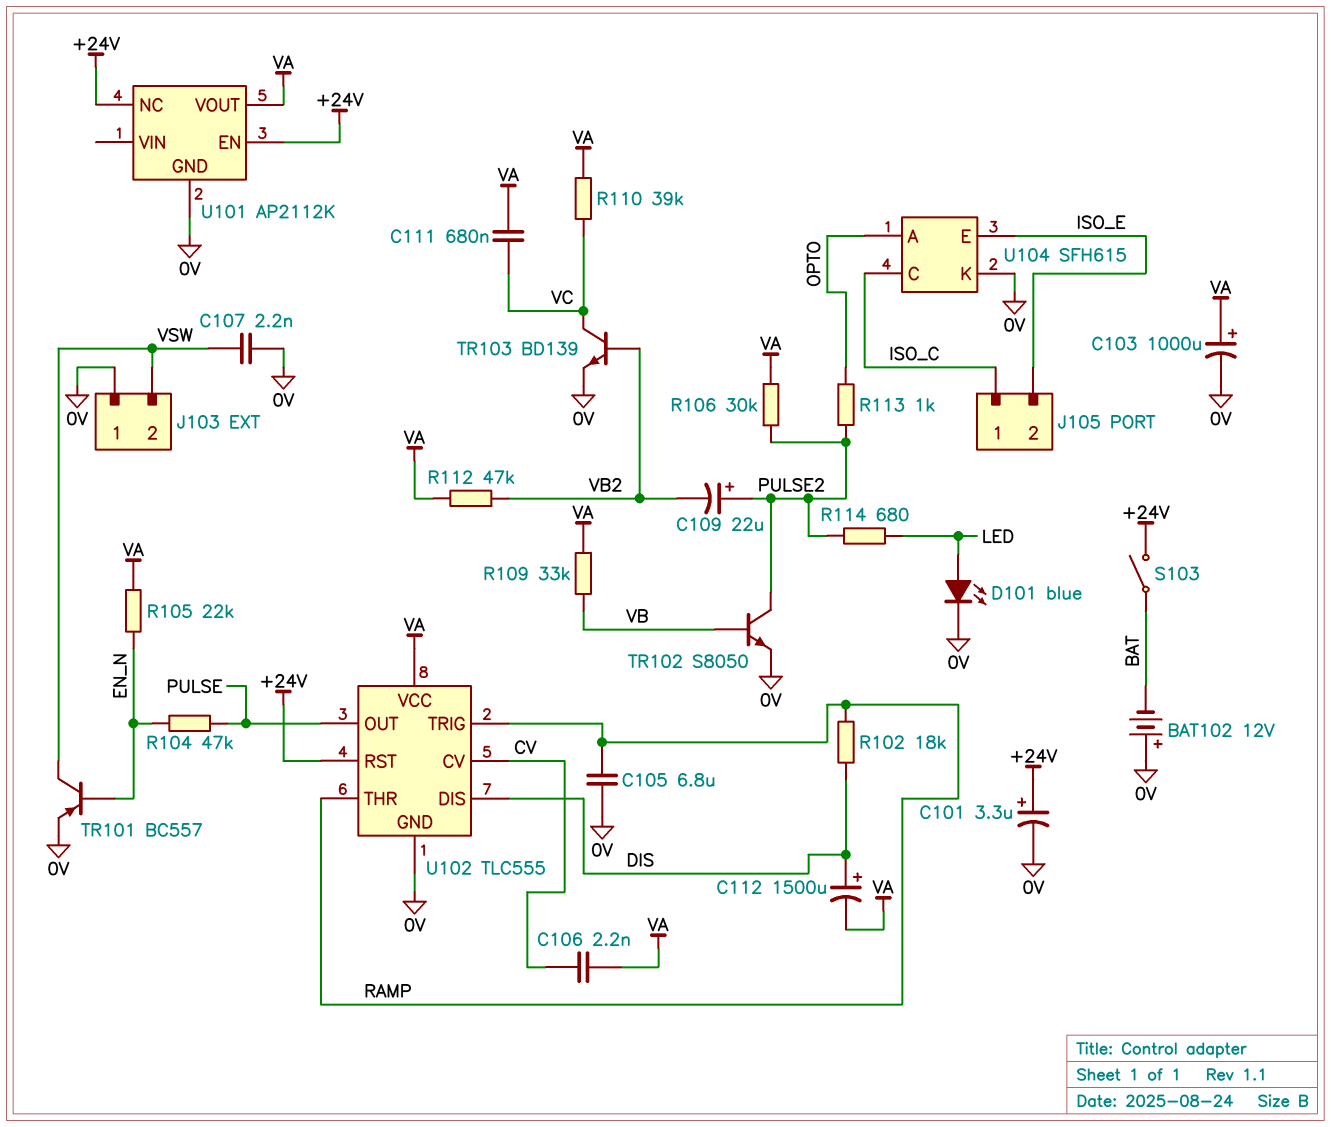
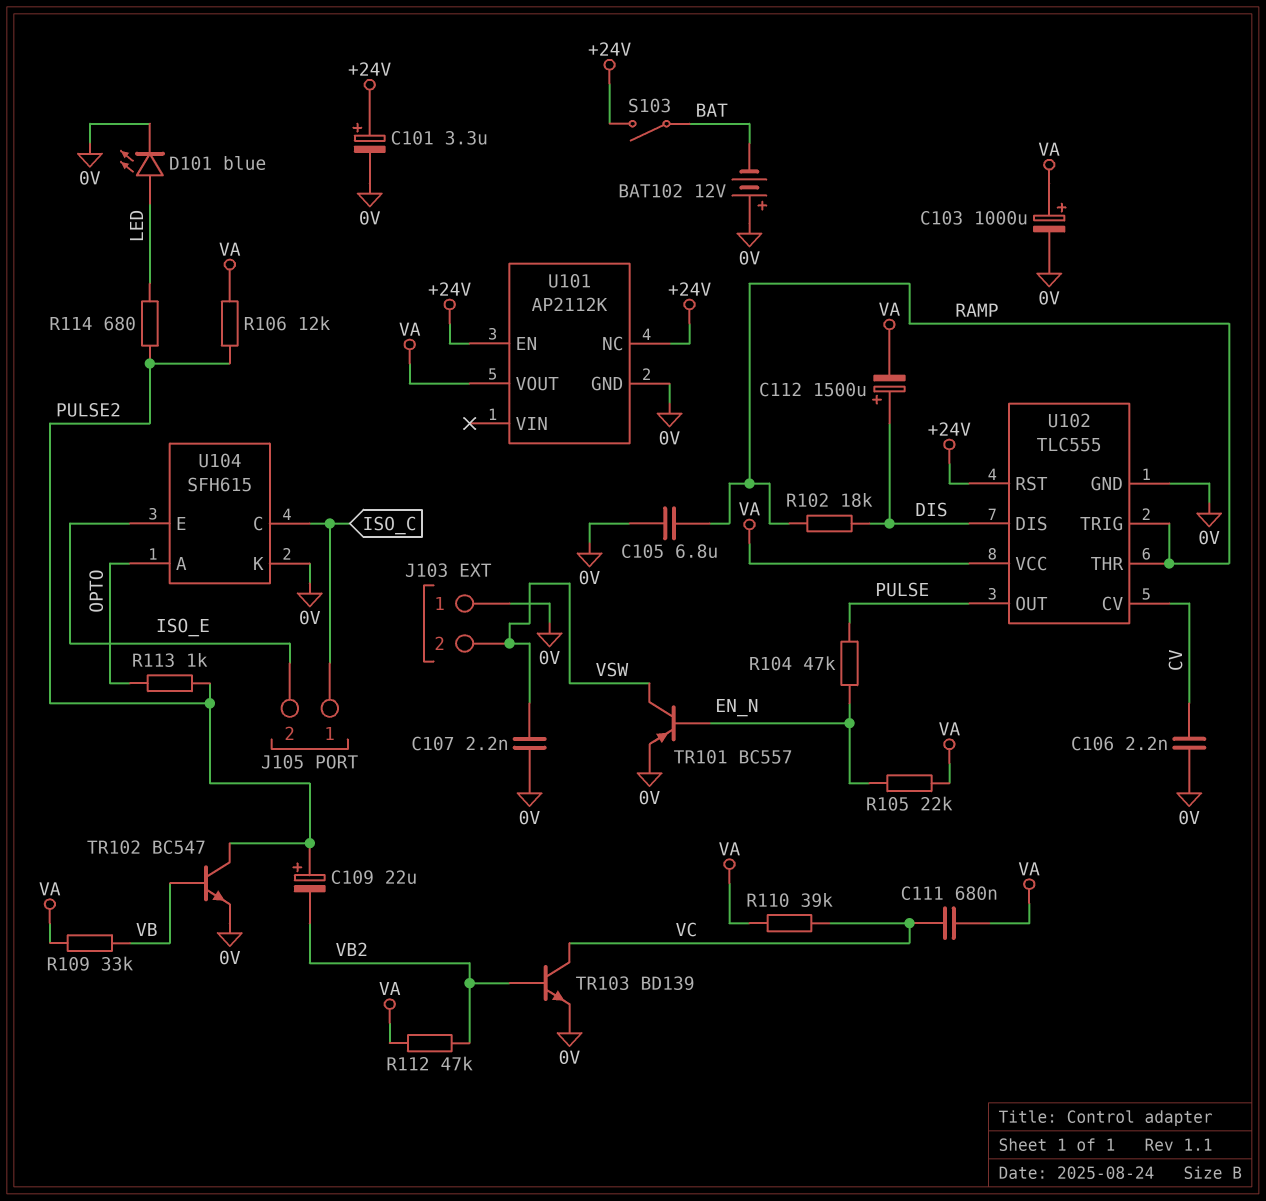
C106: 2.2nF (CV, VA) -> 2.2nF (0V, CV)
R106: 30k (PULSE2, VA) -> 12k (PULSE2, VA)
TR102: NPN S8050 (B VB, C PULSE2, E 0V) -> NPN BC547 (B VB, C PULSE2, E 0V)

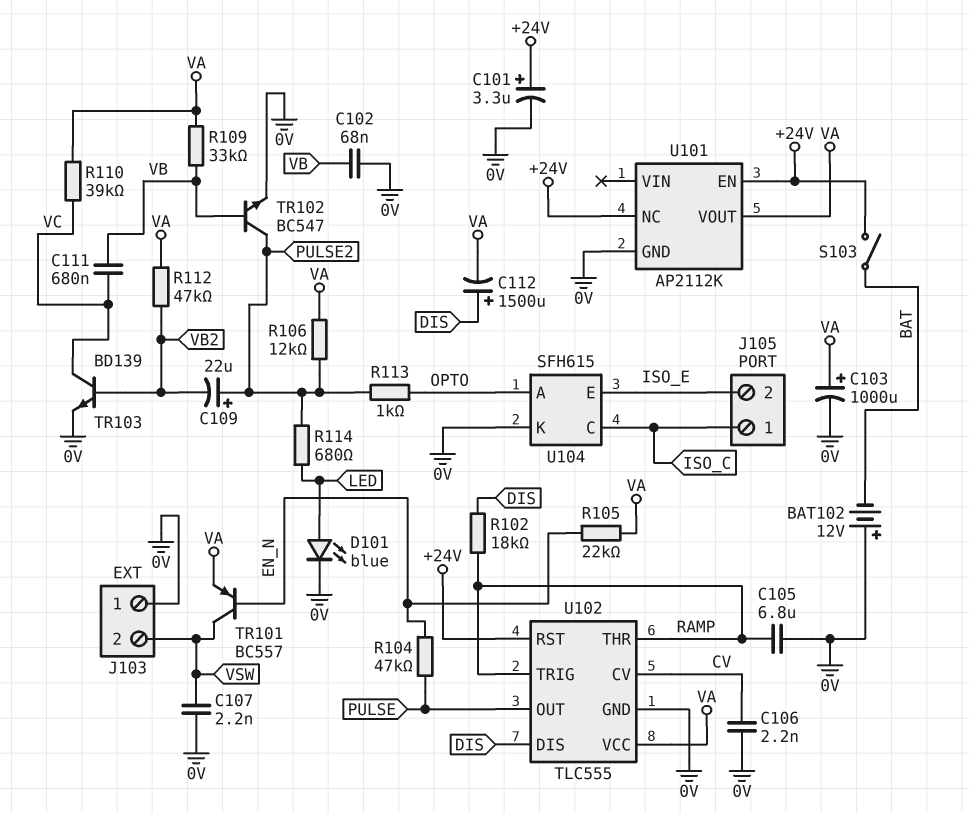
C102: none -> 68nF (0V, VB)
C111: 680nF (VA, VC) -> 680nF (VB, VC)
TR101: PNP BC557 (B EN_N, C VSW, E 0V) -> PNP BC557 (B EN_N, C VSW, E VA)

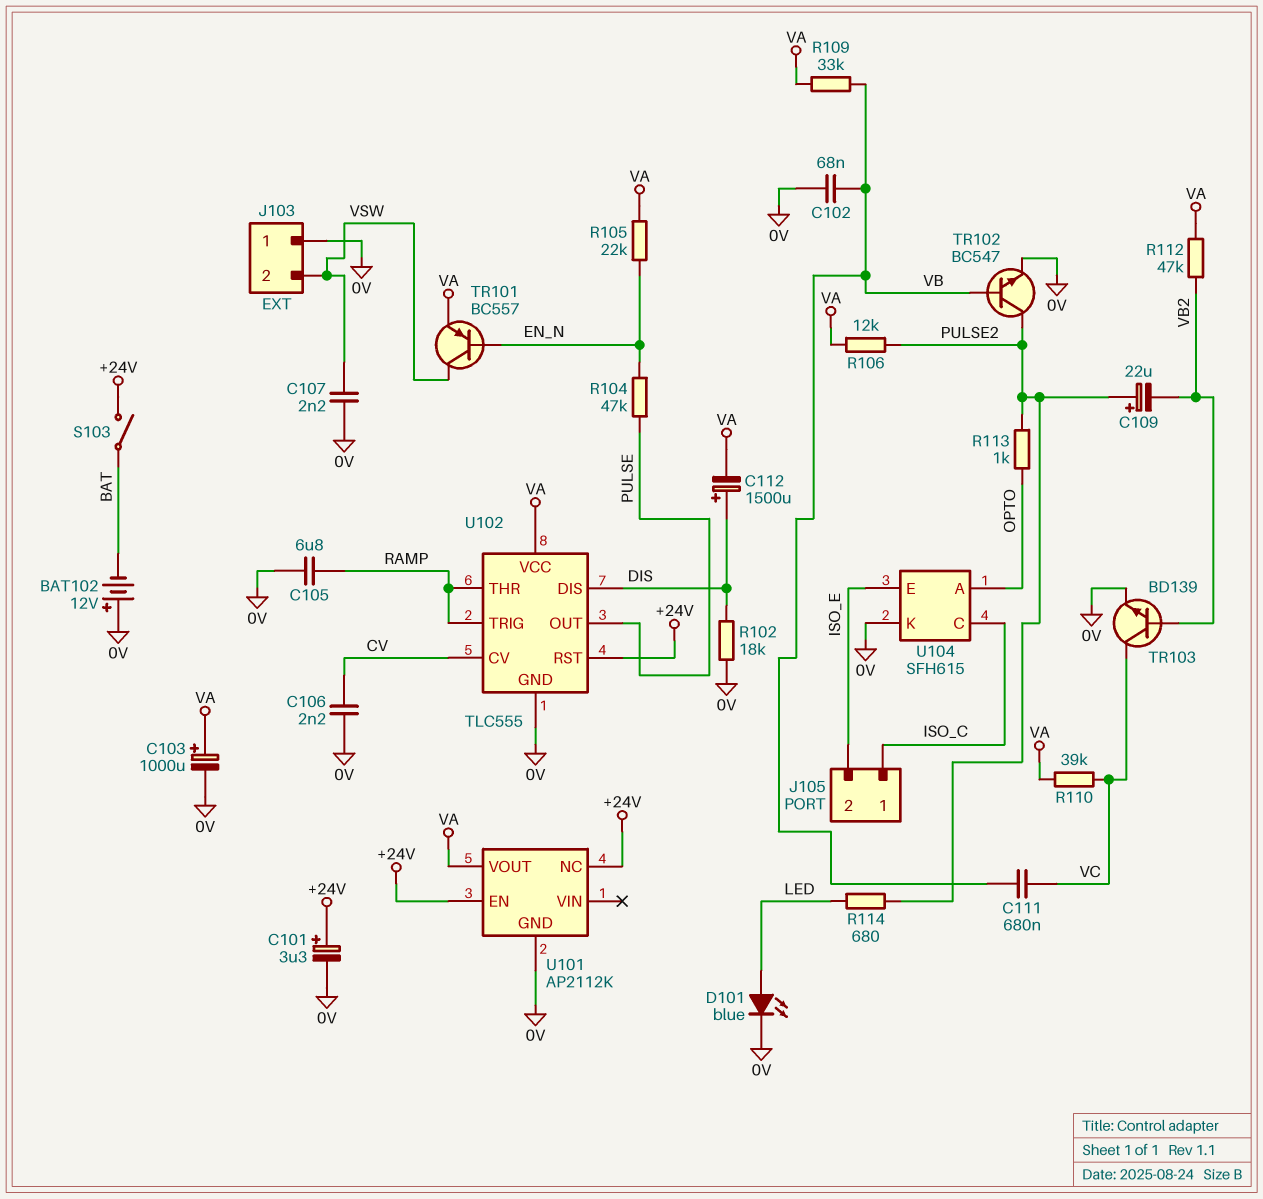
R102: 18k (DIS, RAMP) -> 18k (0V, DIS)

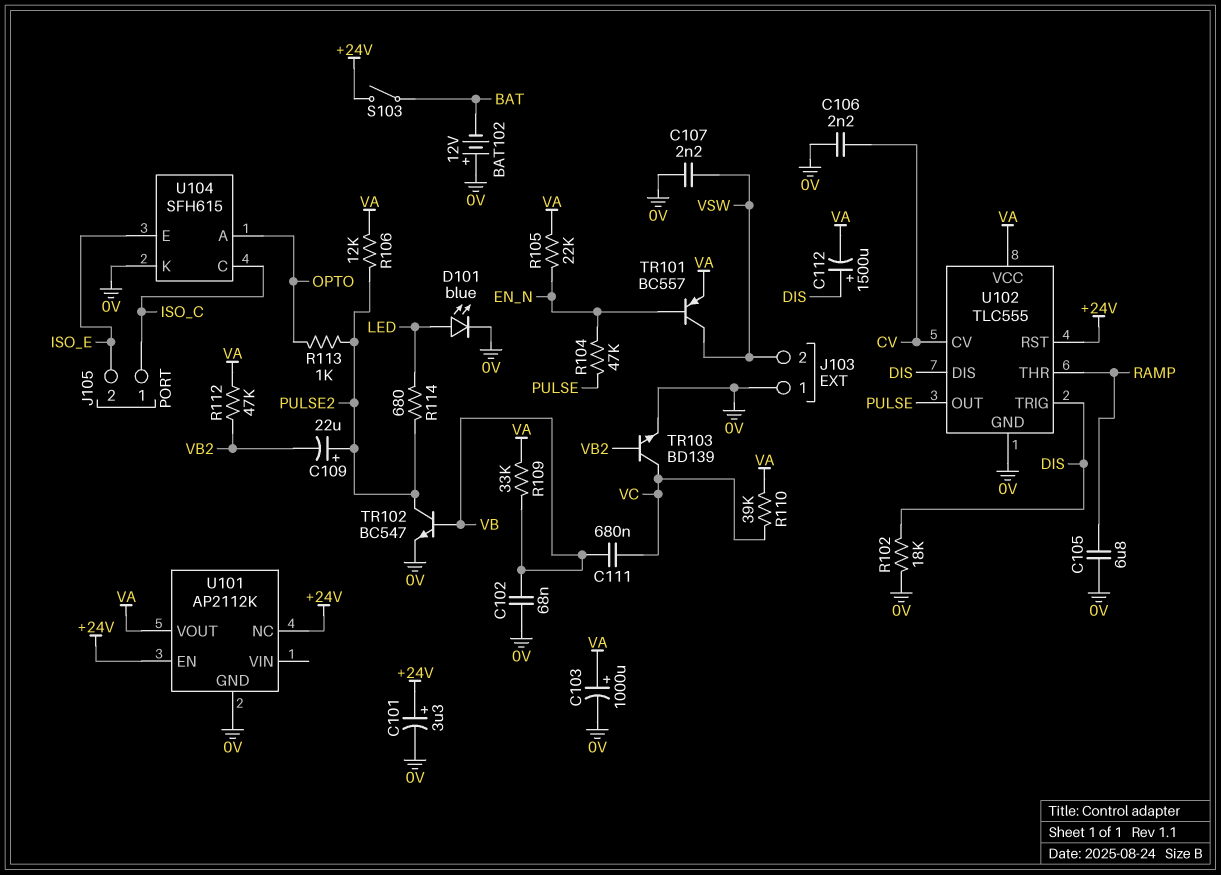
U102 pin TRIG: RAMP -> DIS

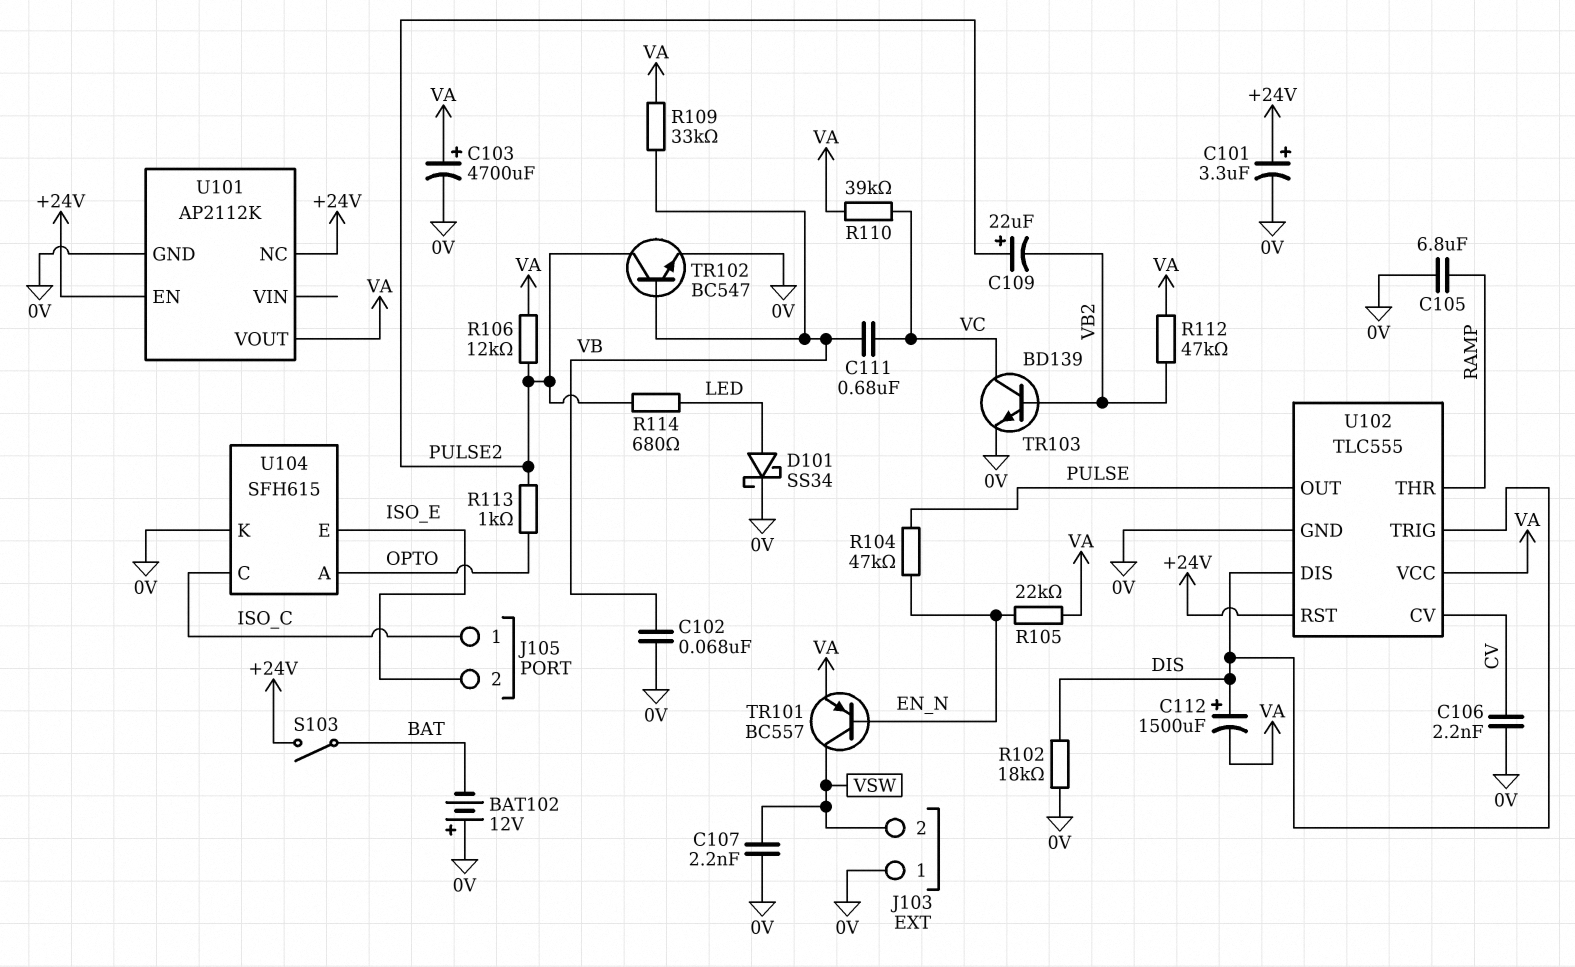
C103: 1000uF (plus VA, minus 0V) -> 4700uF (plus VA, minus 0V)
D101: LED blue (A LED, K 0V) -> schottky SS34 (A LED, K 0V)

